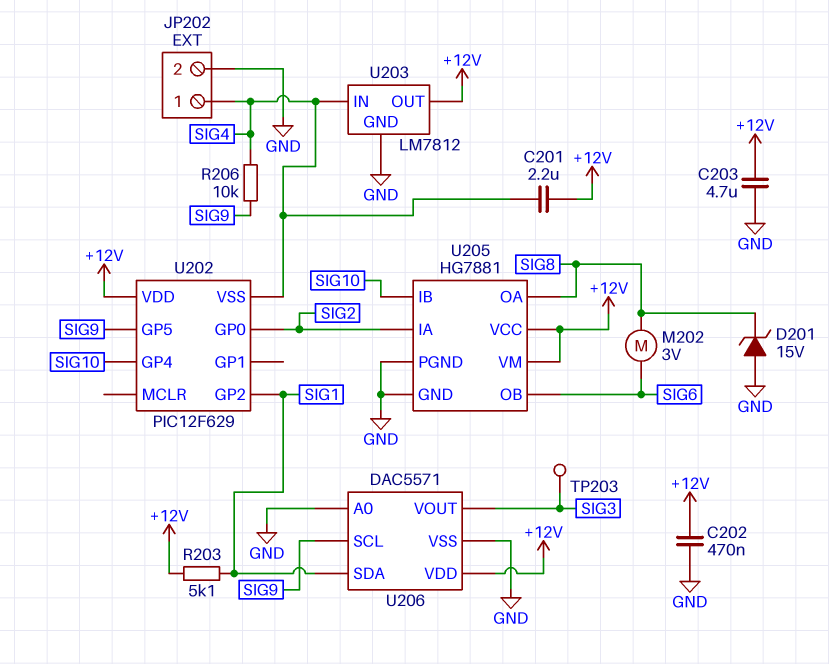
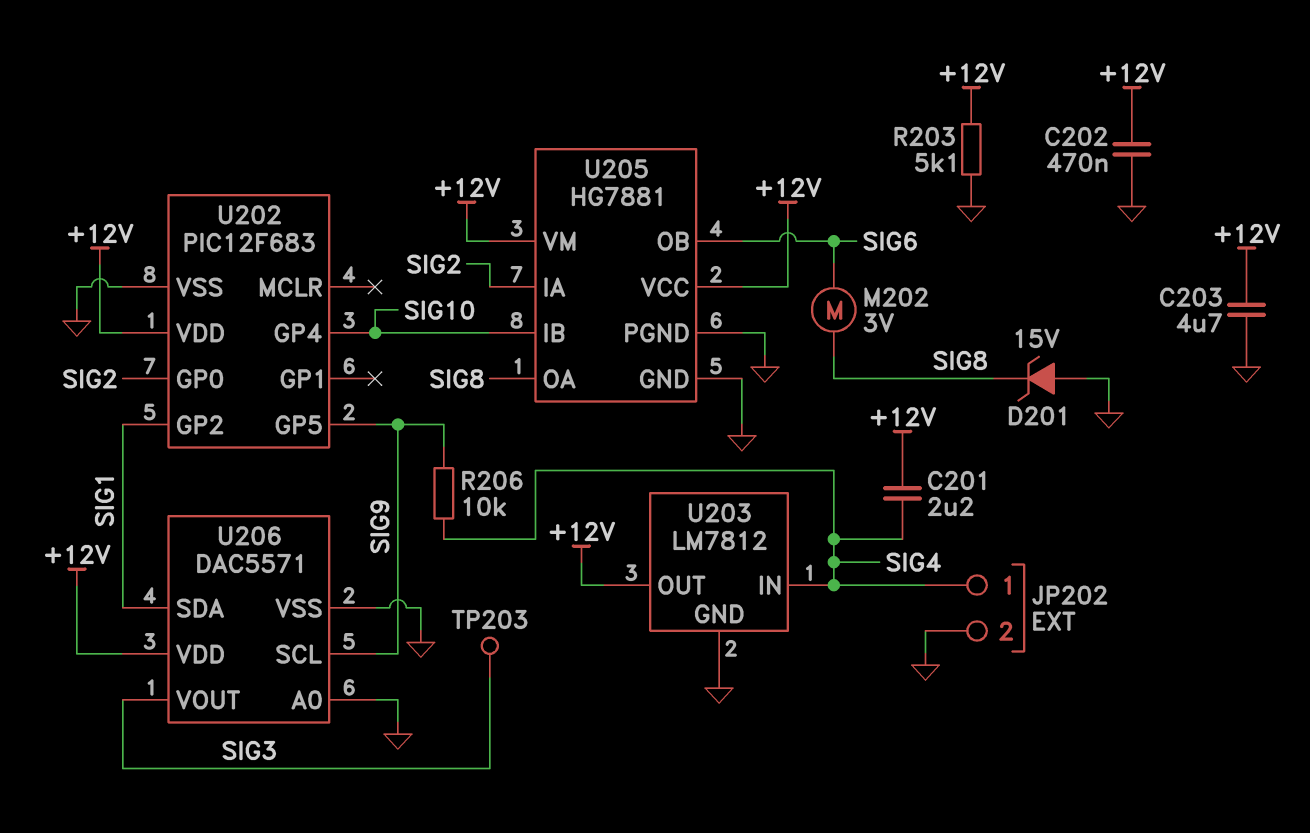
R203: 5.1k (+12V, SIG1) -> 5.1k (+12V, GND)
U202: PIC12F629 -> PIC12F683
U202 pin VSS: SIG4 -> GND

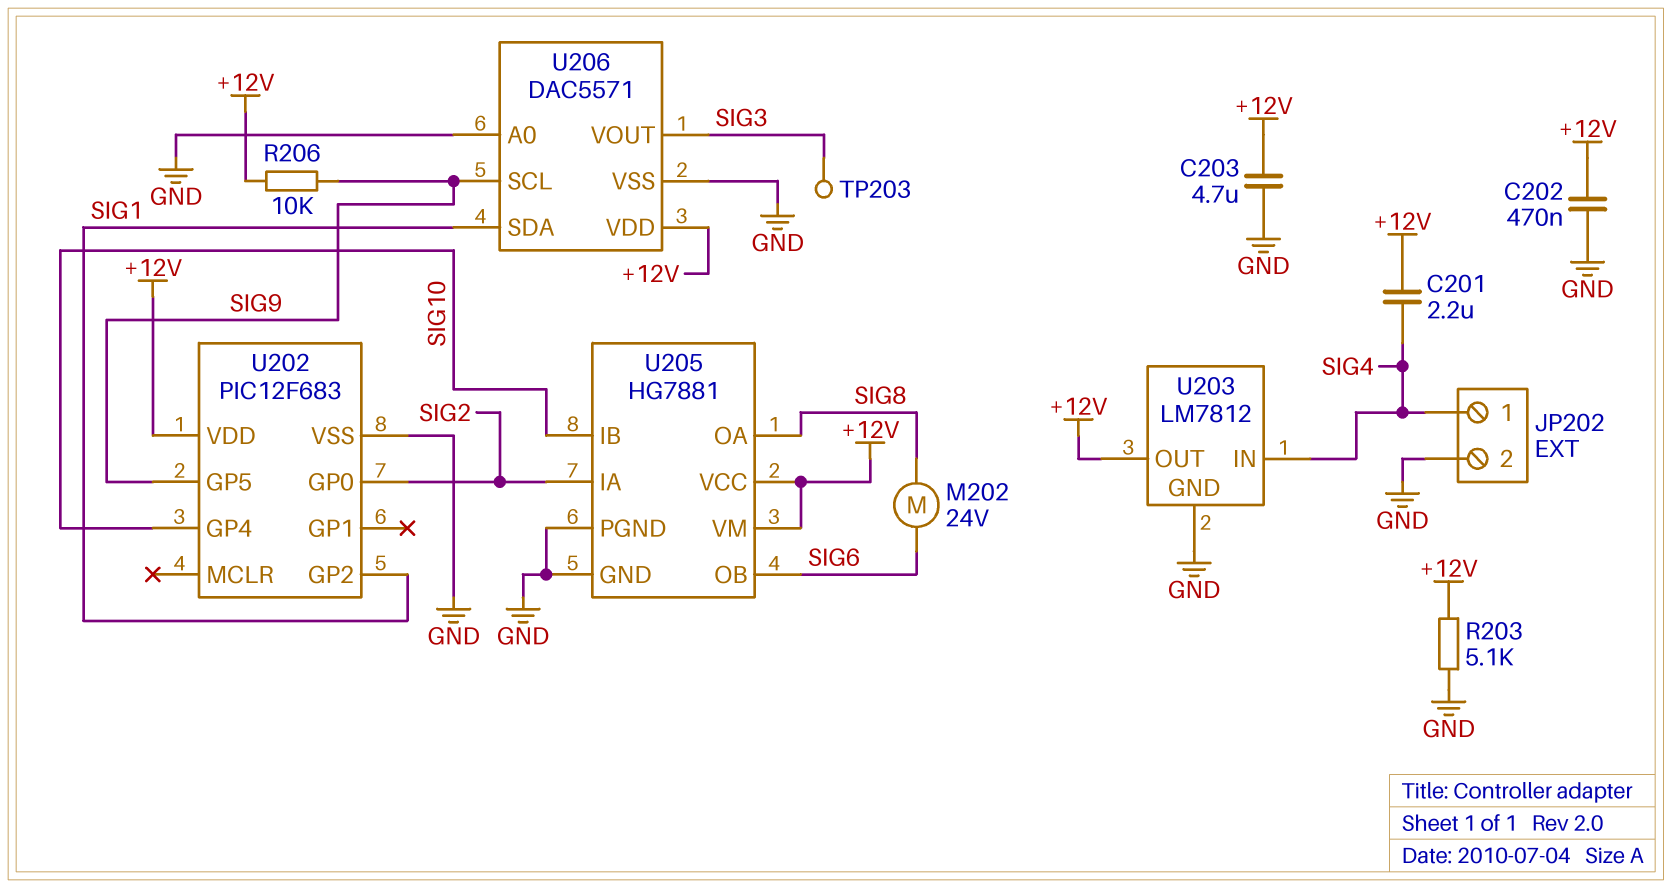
D201: zener 15V (A GND, K SIG8) -> none
M202: motor 3V (SIG6, SIG8) -> motor 24V (SIG6, SIG8)
R206: 10k (SIG4, SIG9) -> 10k (+12V, SIG9)

